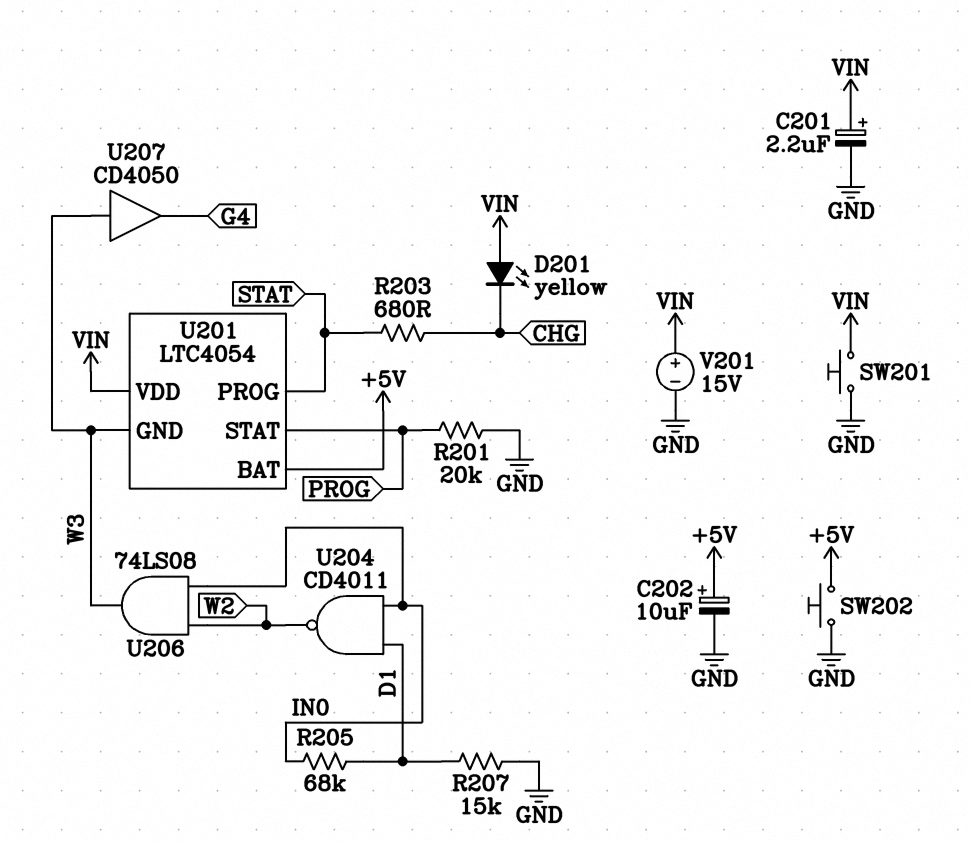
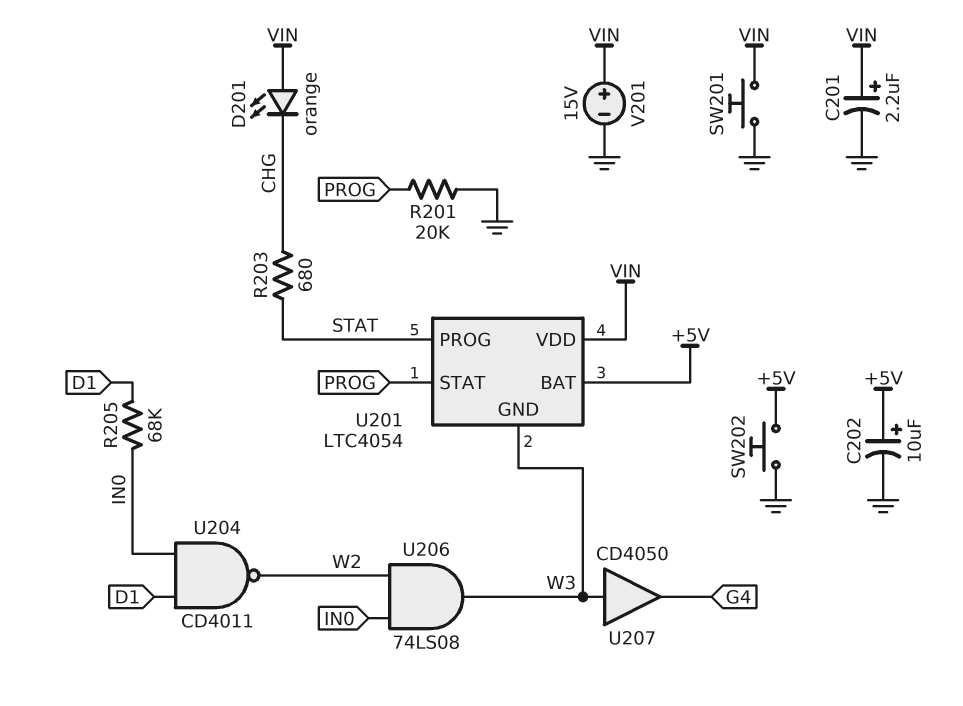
D201: LED yellow (A VIN, K CHG) -> LED orange (A VIN, K CHG)
R207: 15k (D1, GND) -> none

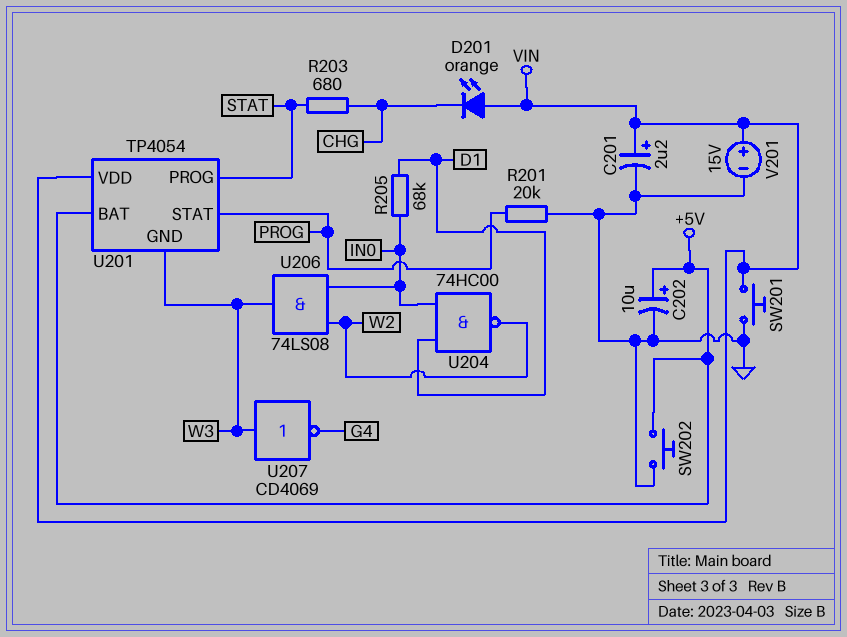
U201: LTC4054 -> TP4054
U204: NAND CD4011 (in D1, in IN0, out W2) -> NAND 74HC00 (in D1, in IN0, out W2)
U207: buffer CD4050 (in W3, out G4) -> NOT CD4069 (in W3, out G4)

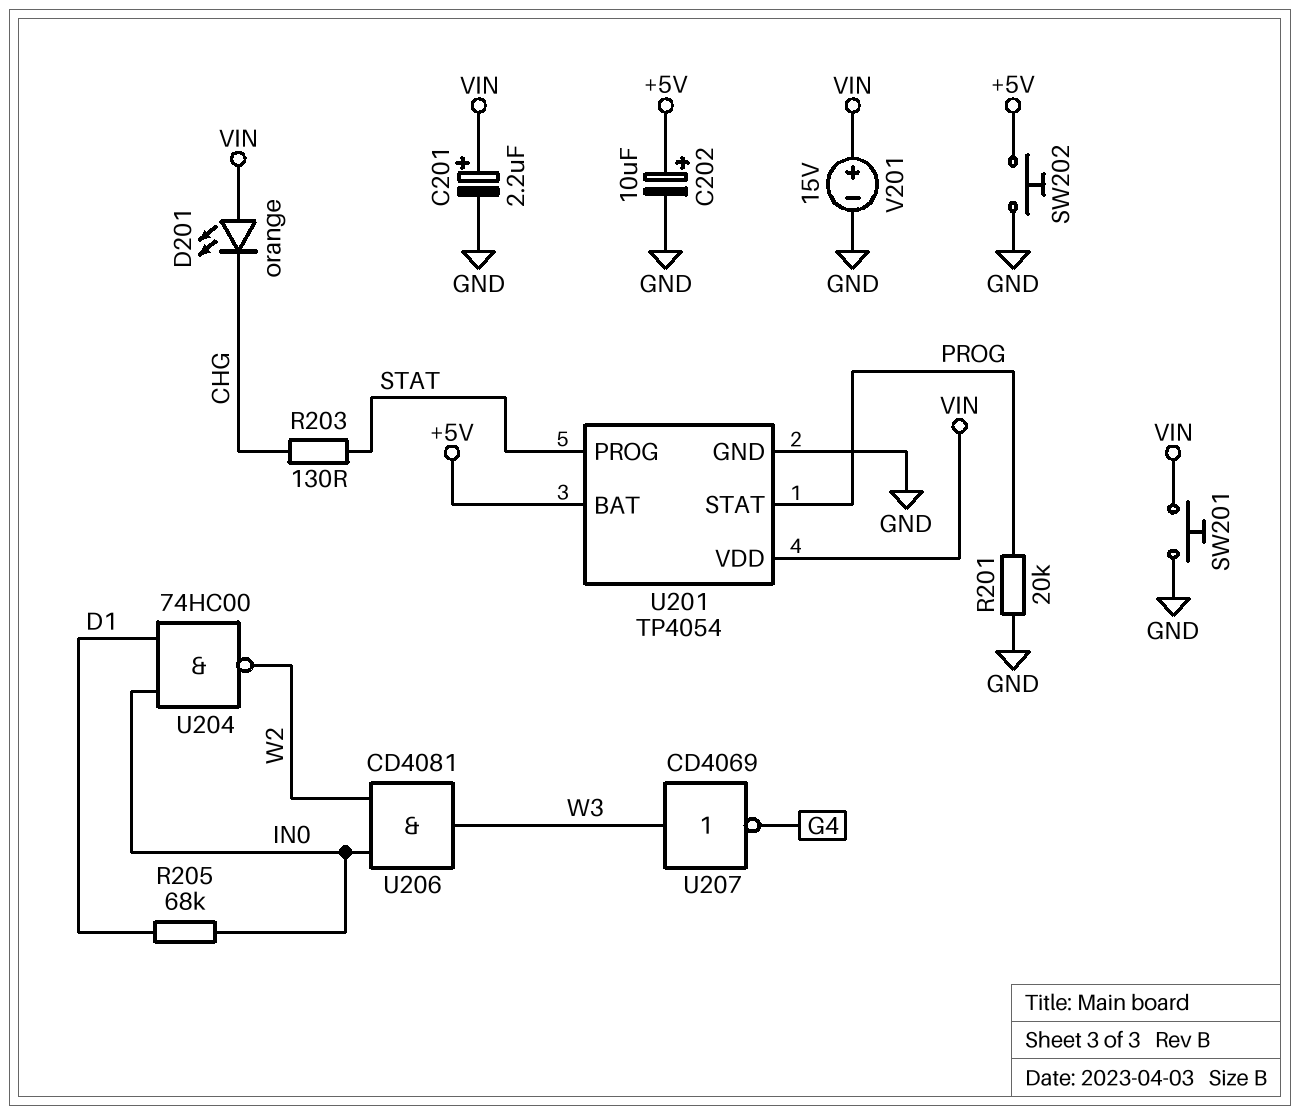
R203: 680 (CHG, STAT) -> 130 (CHG, STAT)
U201 pin GND: W3 -> GND
U206: AND 74LS08 (in IN0, in W2, out W3) -> AND CD4081 (in IN0, in W2, out W3)

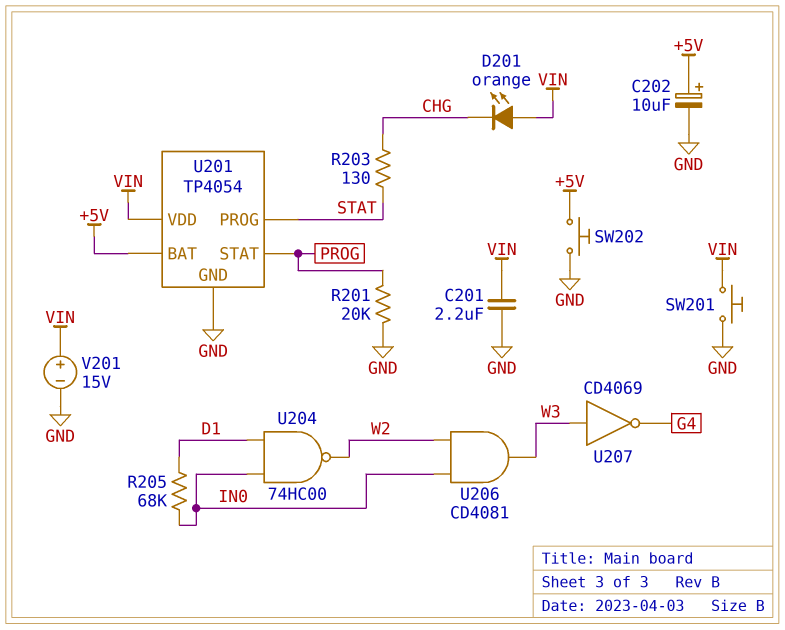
C201: 2.2uF (plus VIN, minus GND) -> 2.2uF (GND, VIN)

